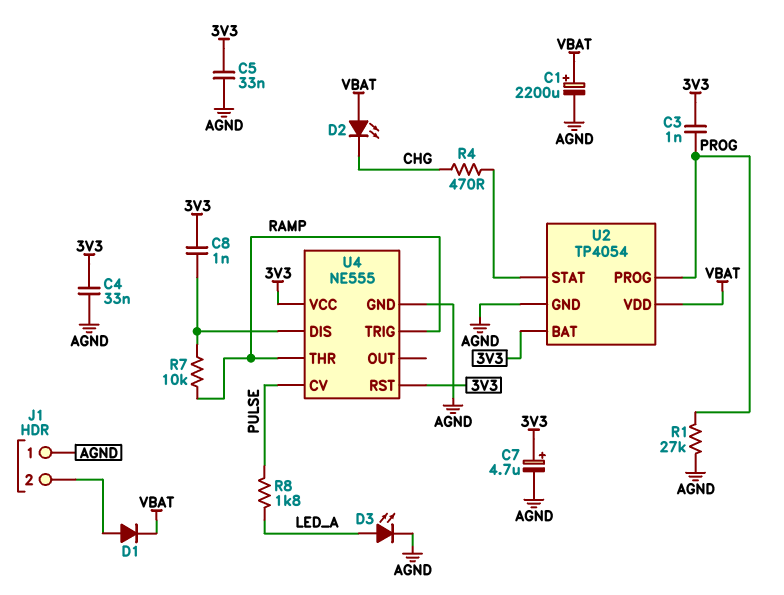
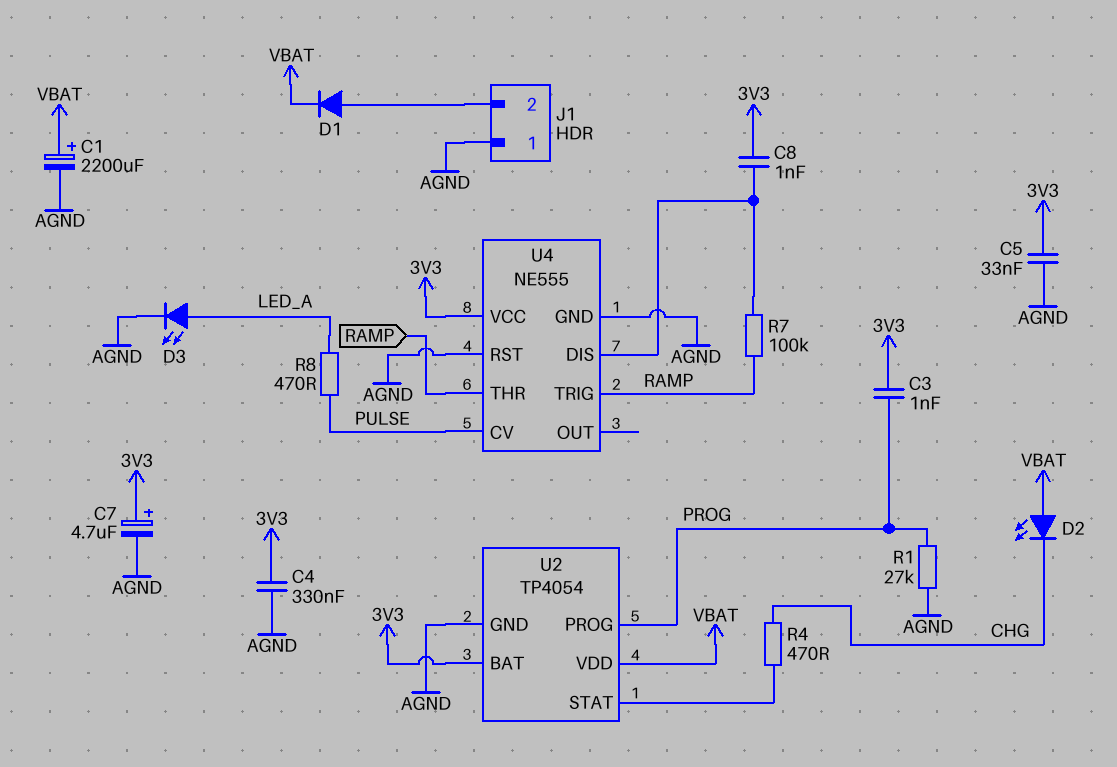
C4: 33nF (3V3, AGND) -> 330nF (3V3, AGND)
R7: 10k (RAMP, U4/DIS) -> 100k (RAMP, U4/DIS)
R8: 1.8k (LED_A, PULSE) -> 470 (LED_A, PULSE)
U4 pin RST: 3V3 -> AGND

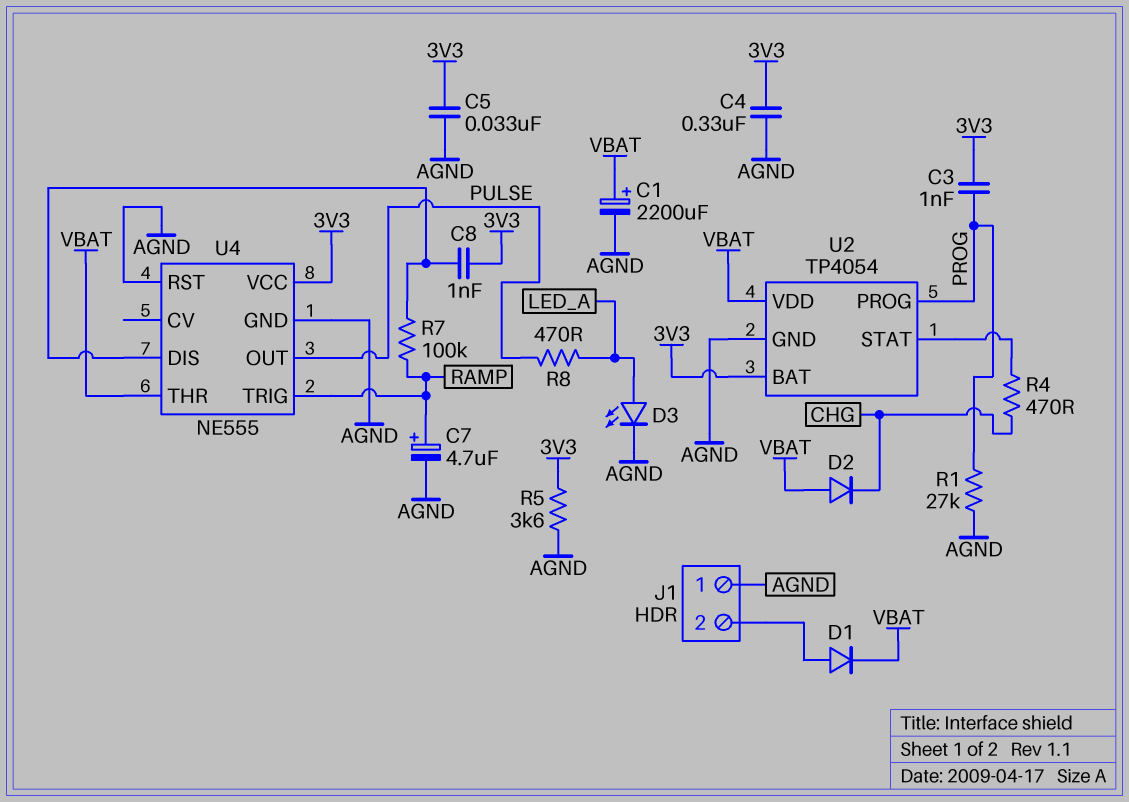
C7: 4.7uF (plus 3V3, minus AGND) -> 4.7uF (plus RAMP, minus AGND)
D2: LED (A VBAT, K CHG) -> diode (A VBAT, K CHG)
R5: none -> 3.6k (3V3, AGND)
U4 pin CV: PULSE -> none
U4 pin OUT: none -> PULSE
U4 pin THR: RAMP -> VBAT

